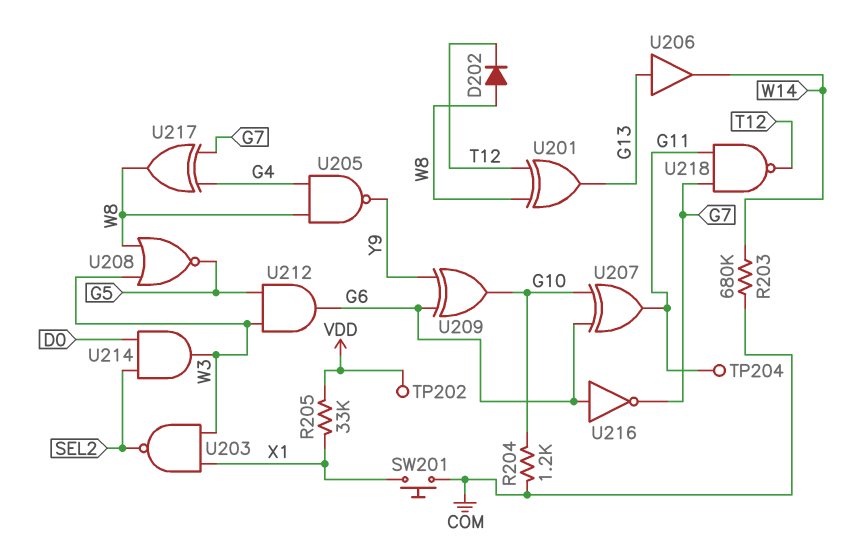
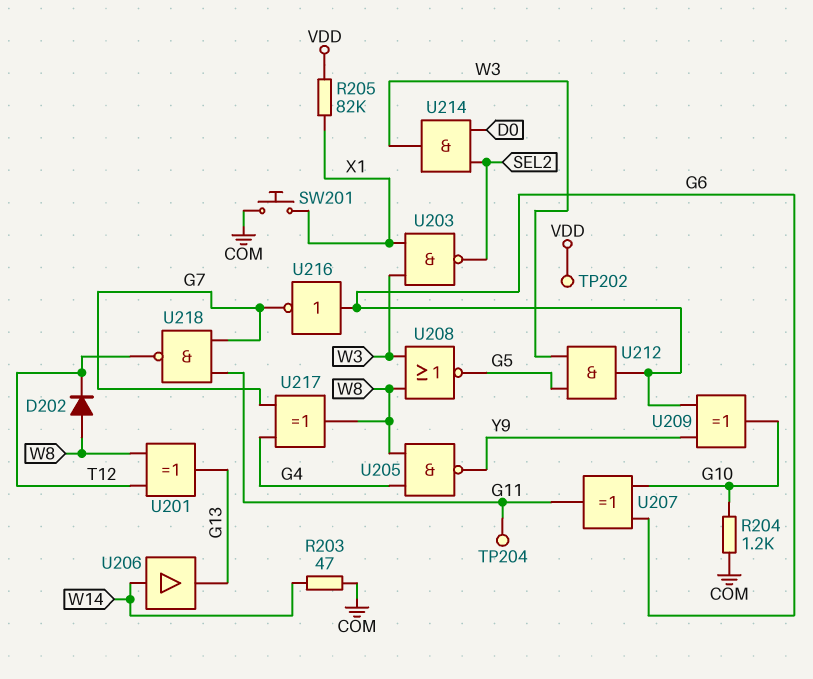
R203: 680k (COM, W14) -> 47 (COM, W14)
R205: 33k (VDD, X1) -> 82k (VDD, X1)
U206: buffer (in G13, out W14) -> buffer (in W14, out G13)

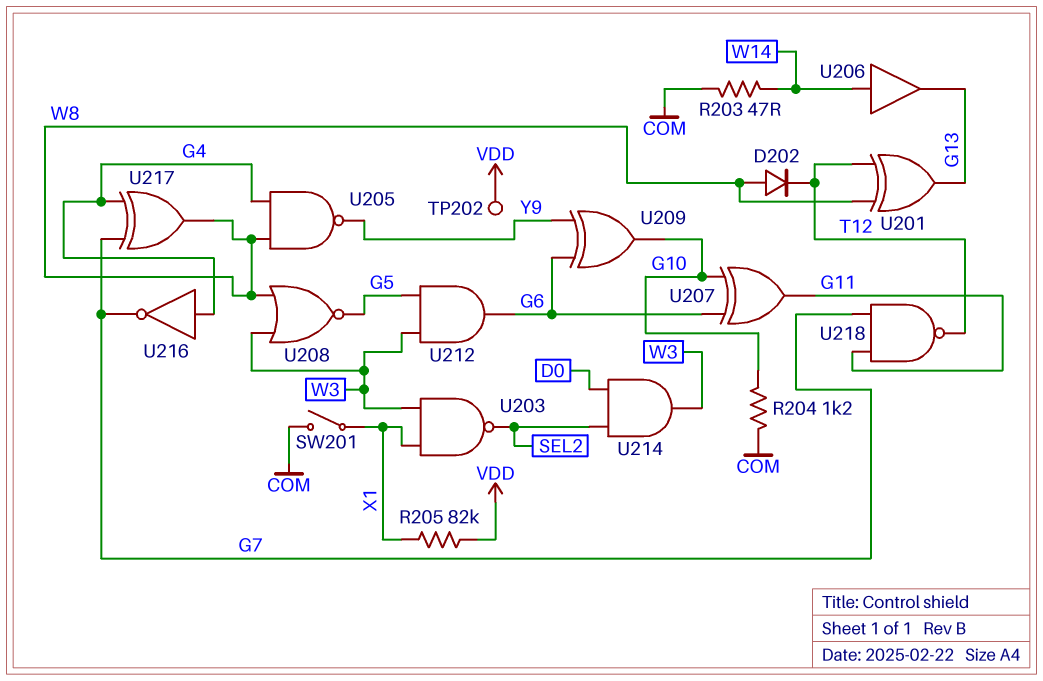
SW201: button (COM, X1) -> switch (COM, X1)
TP204: test point (G11) -> none
U216: NOT (in G6, out G7) -> NOT (in G4, out G7)

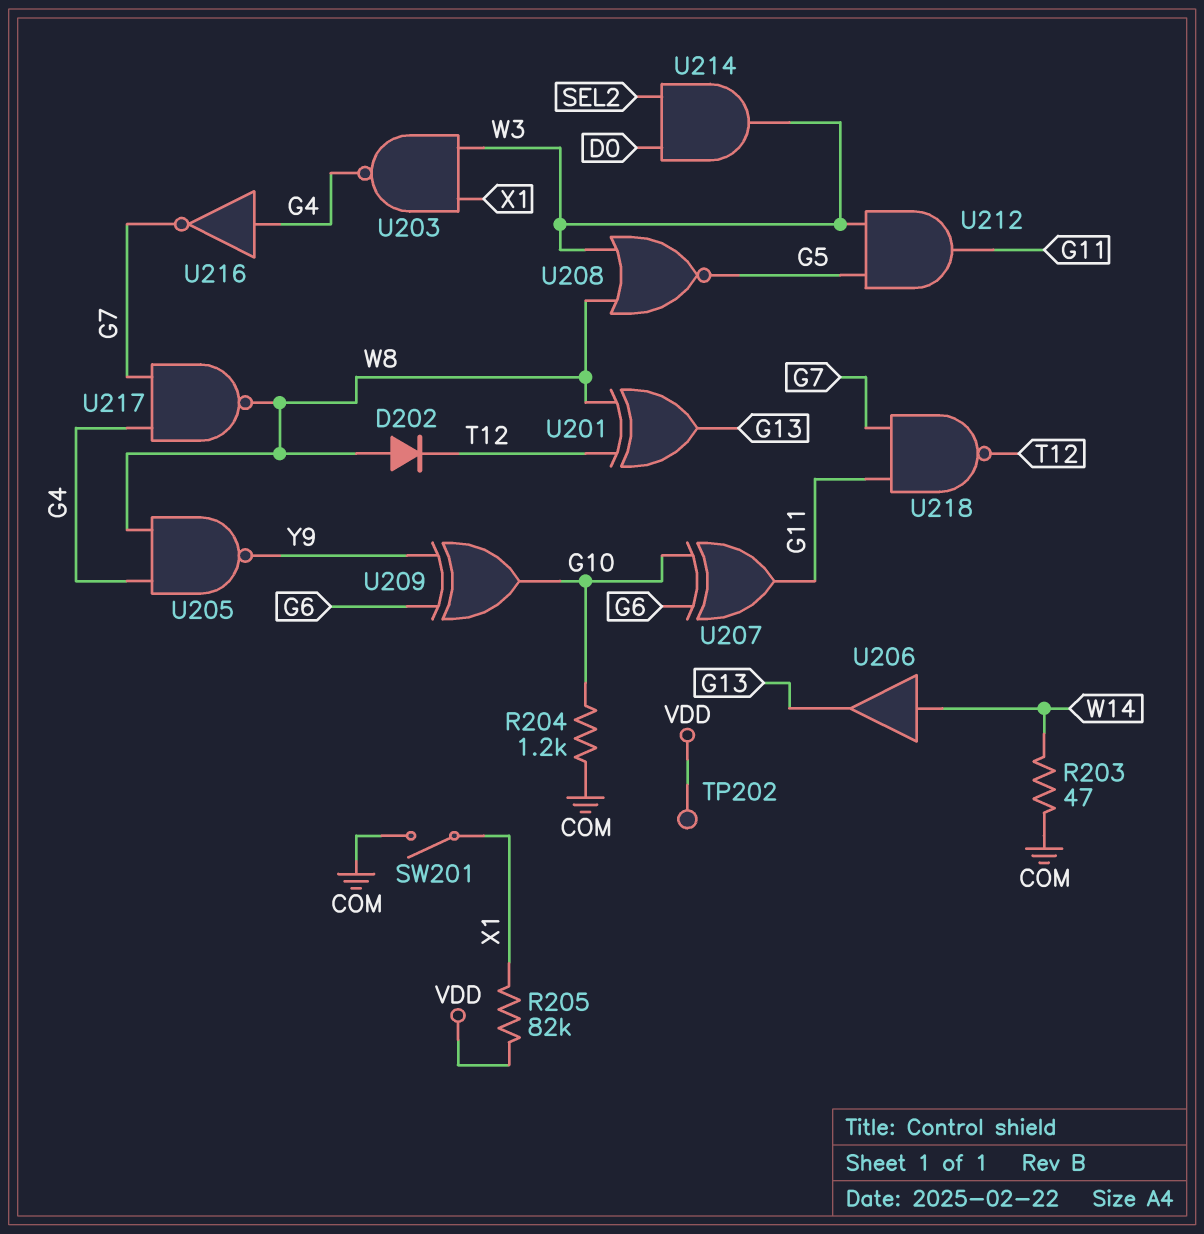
U203: NAND (in W3, in X1, out SEL2) -> NAND (in W3, in X1, out G4)
U212: AND (in G5, in W3, out G6) -> AND (in G5, in W3, out G11)
U217: XOR (in G4, in G7, out W8) -> NAND (in G4, in G7, out W8)

